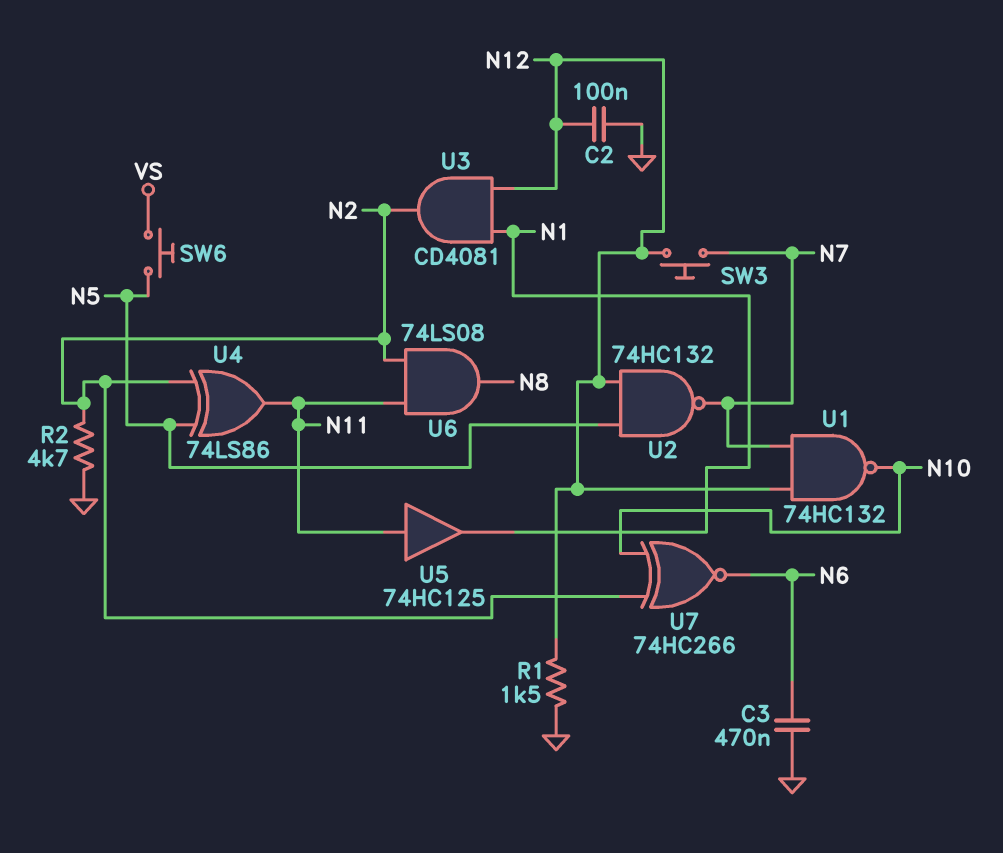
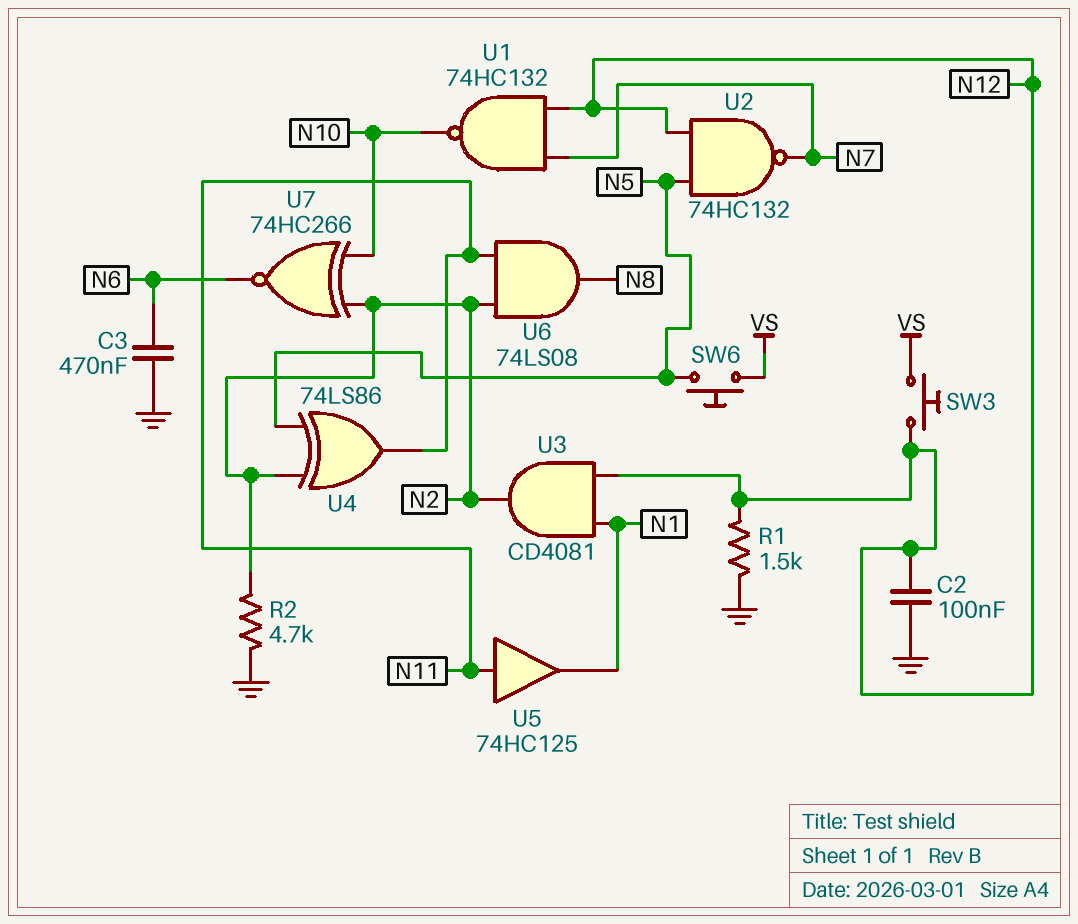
SW3: button (N7, N12) -> button (N12, VS)

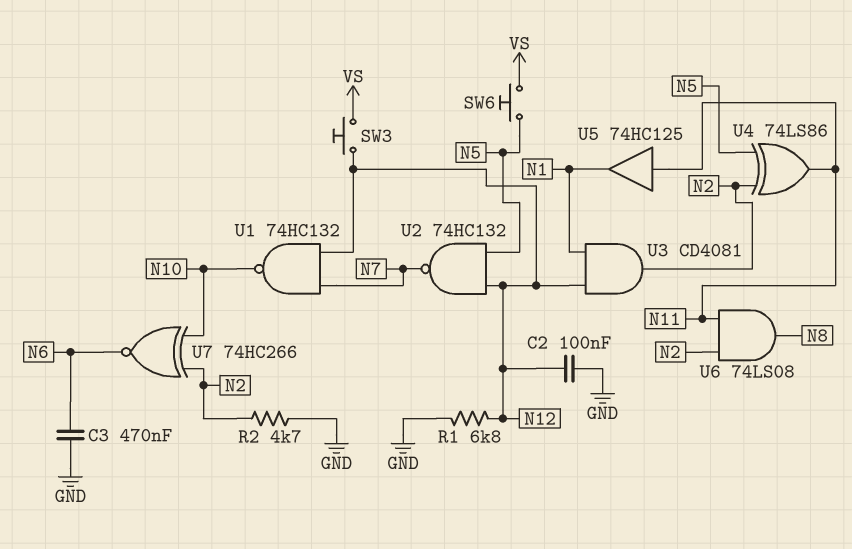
R1: 1.5k (GND, N12) -> 6.8k (GND, N12)

